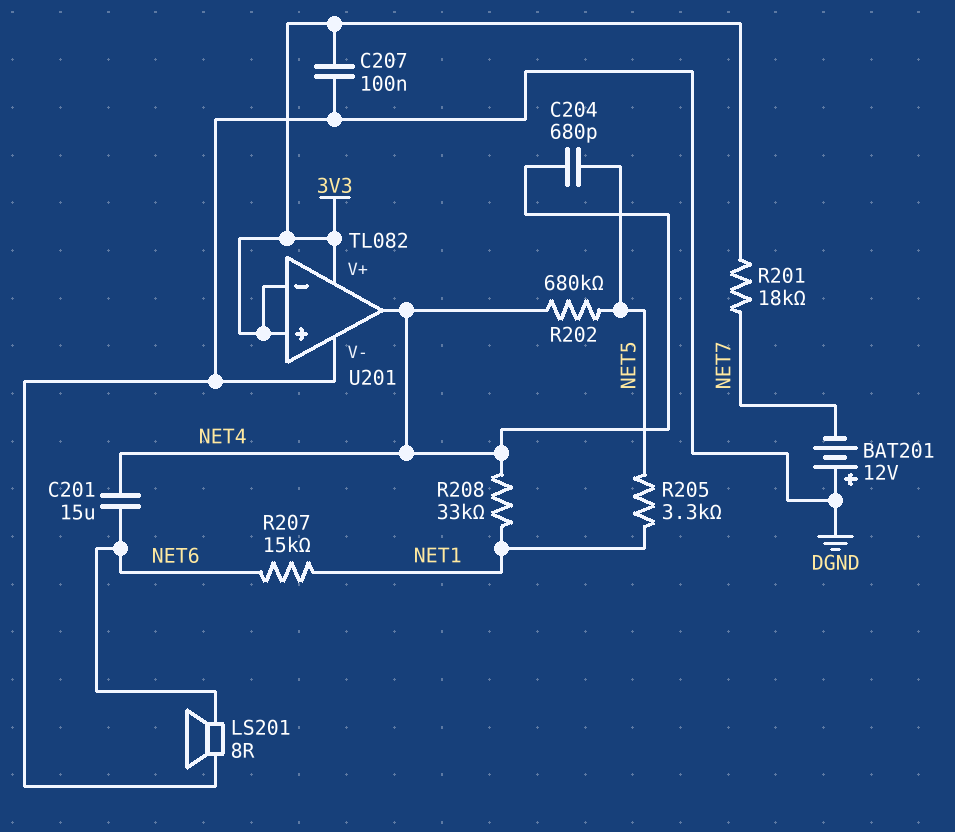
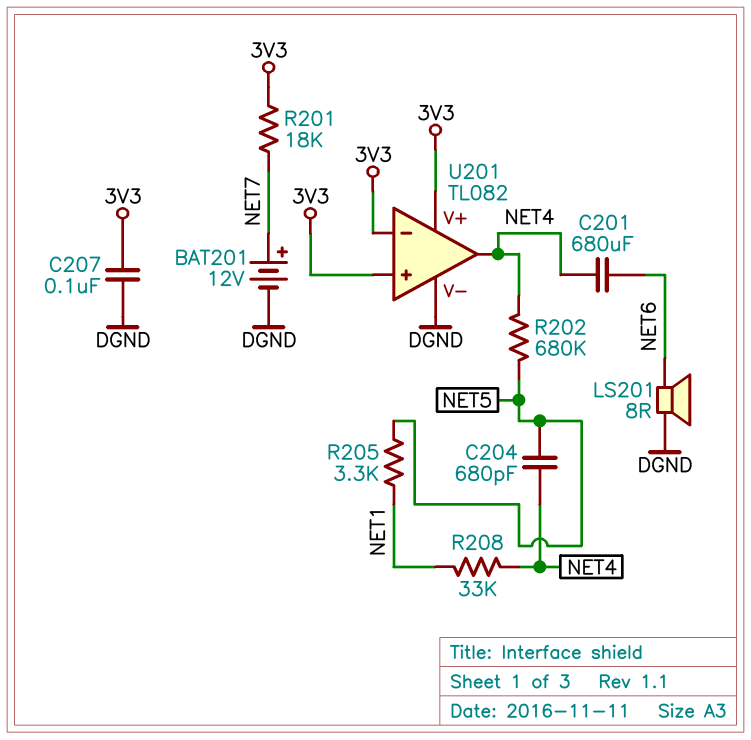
BAT201: 12V (plus DGND, minus NET7) -> 12V (plus NET7, minus DGND)
C201: 15uF (NET4, NET6) -> 680uF (NET4, NET6)
R207: 15k (NET1, NET6) -> none

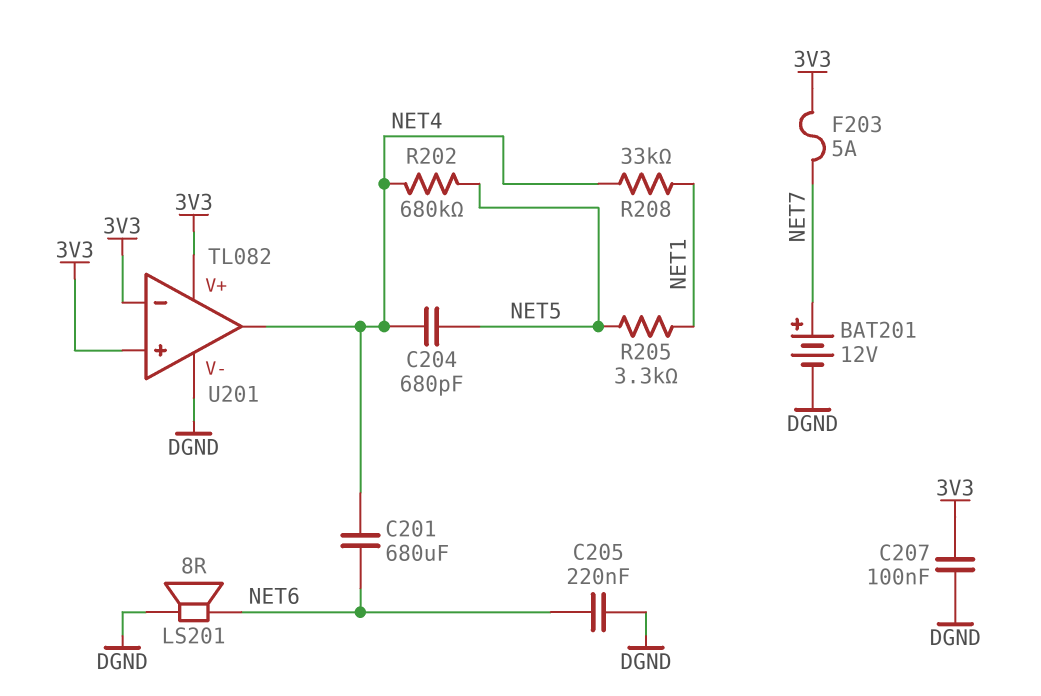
C205: none -> 220nF (DGND, NET6)
F203: none -> 5A (3V3, NET7)
R201: 18k (3V3, NET7) -> none

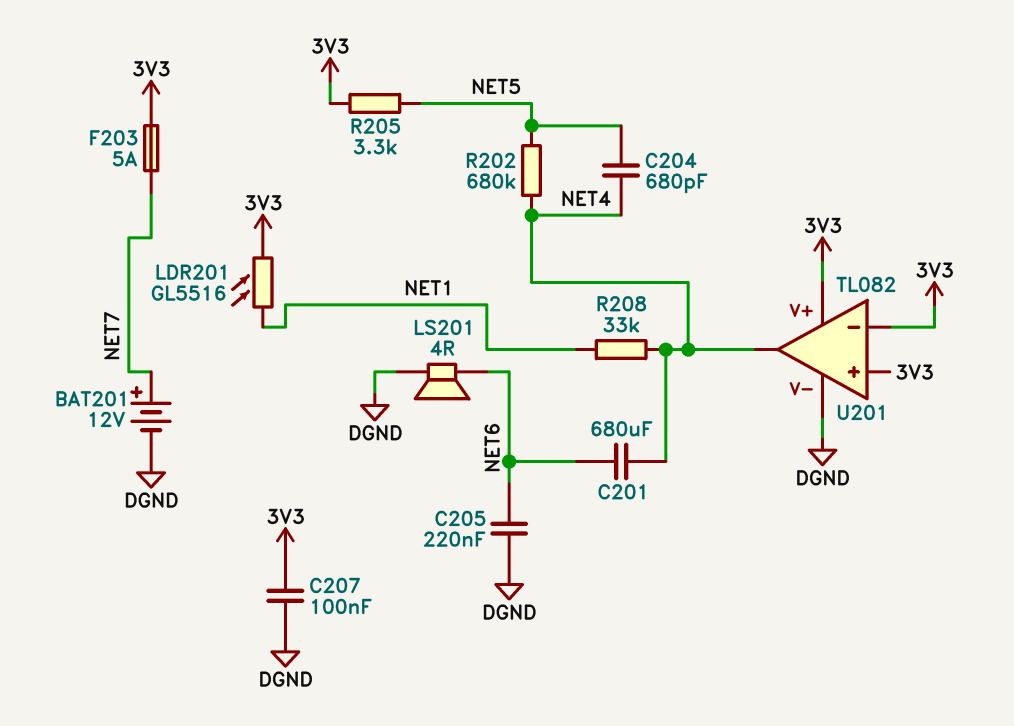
LDR201: none -> GL5516 (3V3, NET1)
LS201: speaker 8R (DGND, NET6) -> speaker 4R (DGND, NET6)
R205: 3.3k (NET1, NET5) -> 3.3k (3V3, NET5)

